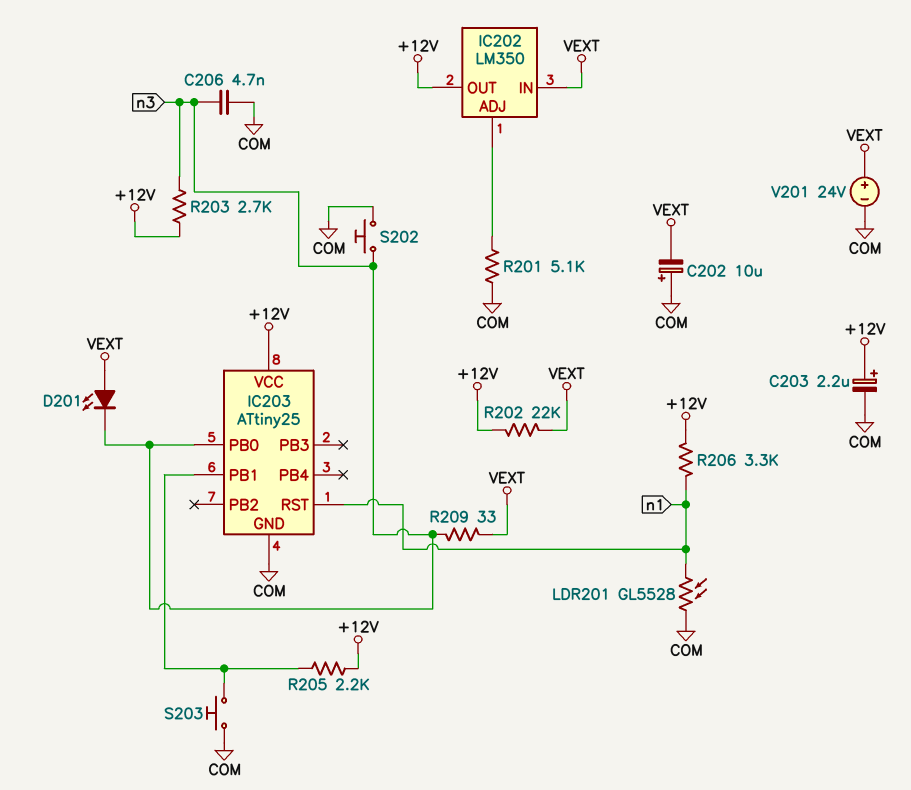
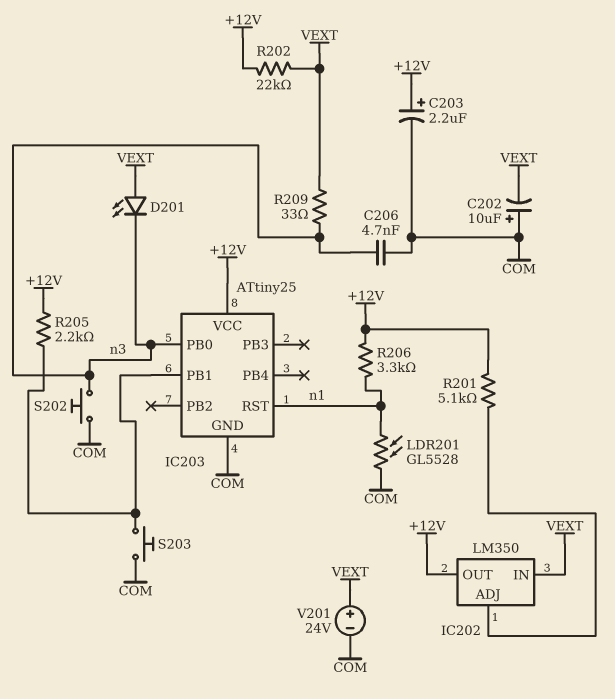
R201: 5.1k (COM, IC202/ADJ) -> 5.1k (+12V, IC202/ADJ)
R203: 2.7k (+12V, n3) -> none

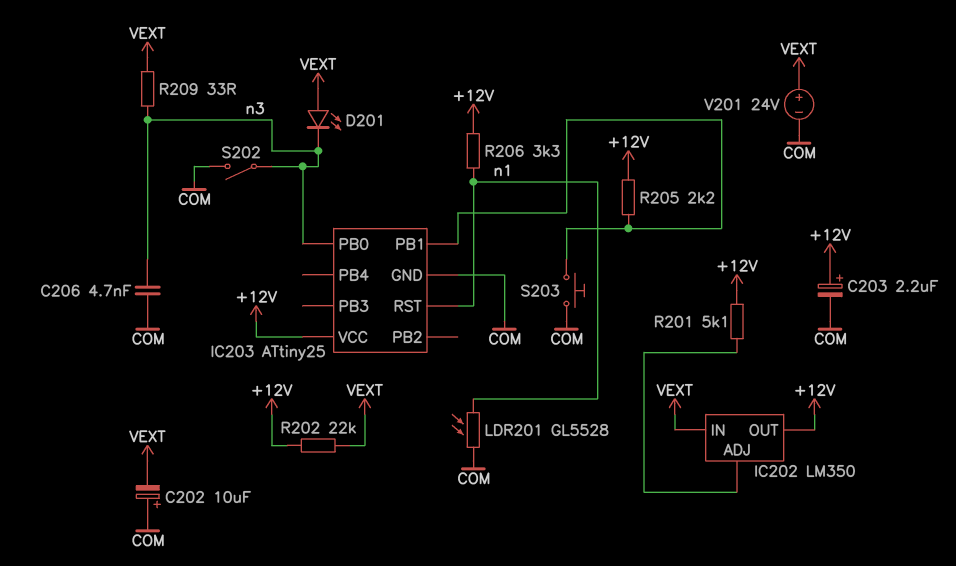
S202: button (COM, n3) -> switch (COM, n3)

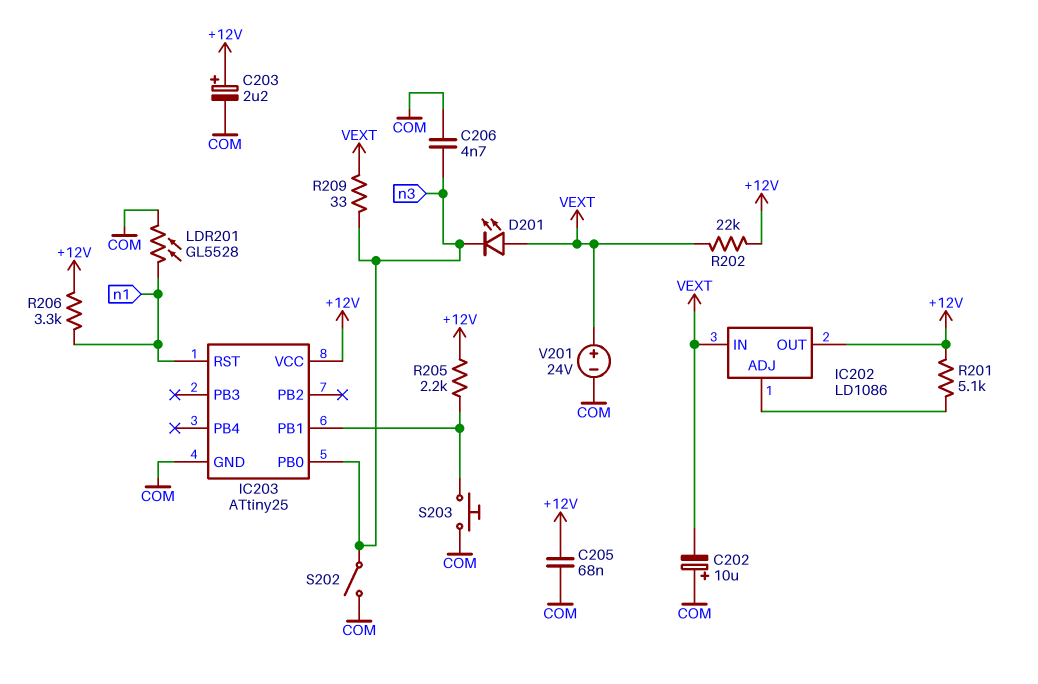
C205: none -> 68nF (+12V, COM)
IC202: LM350 -> LD1086

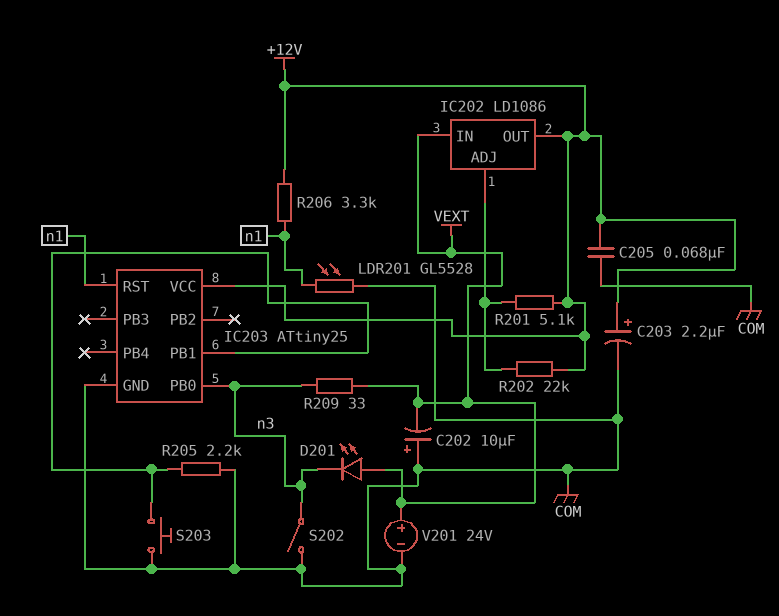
C206: 4.7nF (COM, n3) -> none
R202: 22k (+12V, VEXT) -> 22k (+12V, IC202/ADJ)
R205: 2.2k (+12V, IC203/PB1) -> 2.2k (COM, IC203/PB1)

